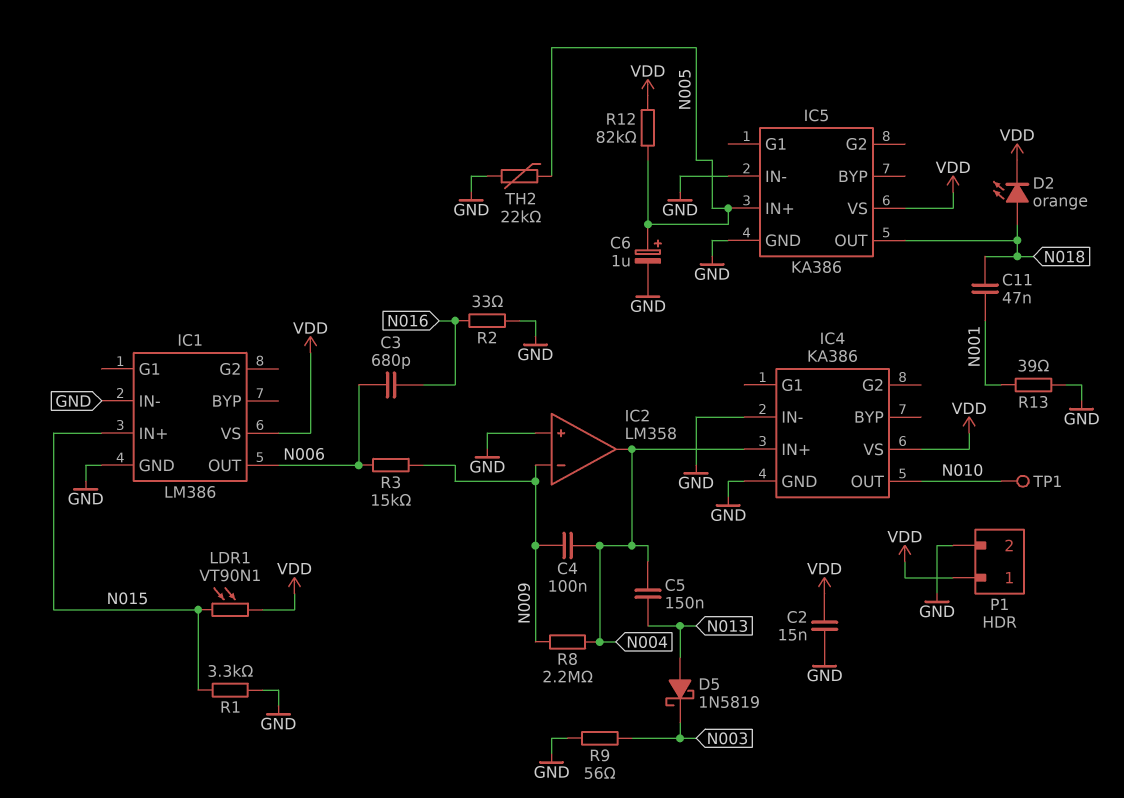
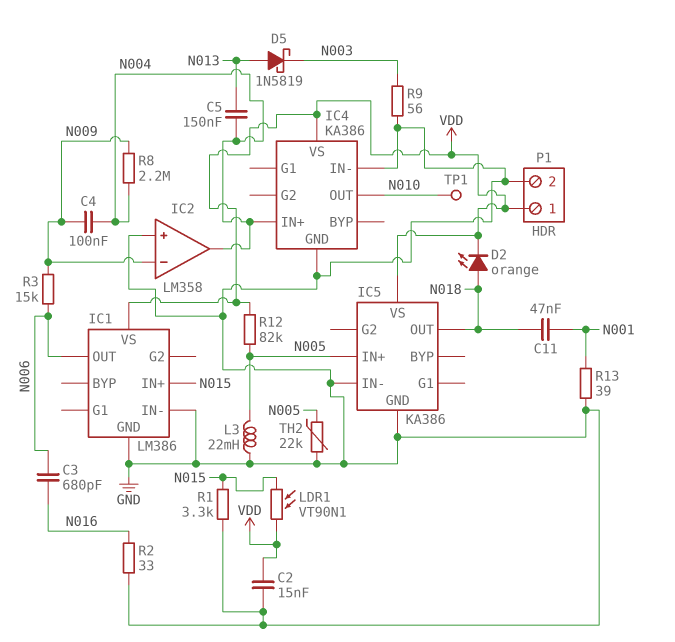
C6: 1uF (plus N005, minus GND) -> none
L3: none -> 22mH (GND, N005)

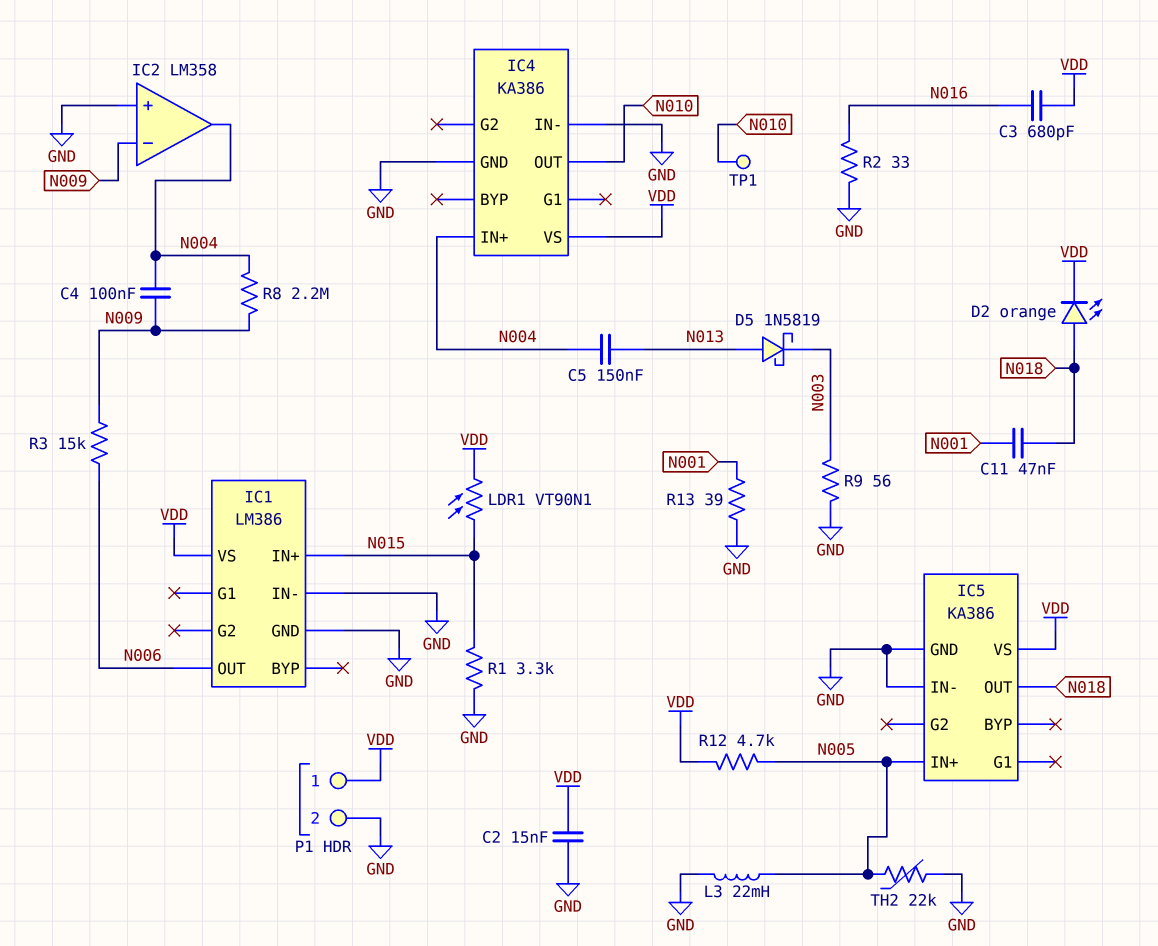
C3: 680pF (N006, N016) -> 680pF (N016, VDD)
R12: 82k (N005, VDD) -> 4.7k (N005, VDD)

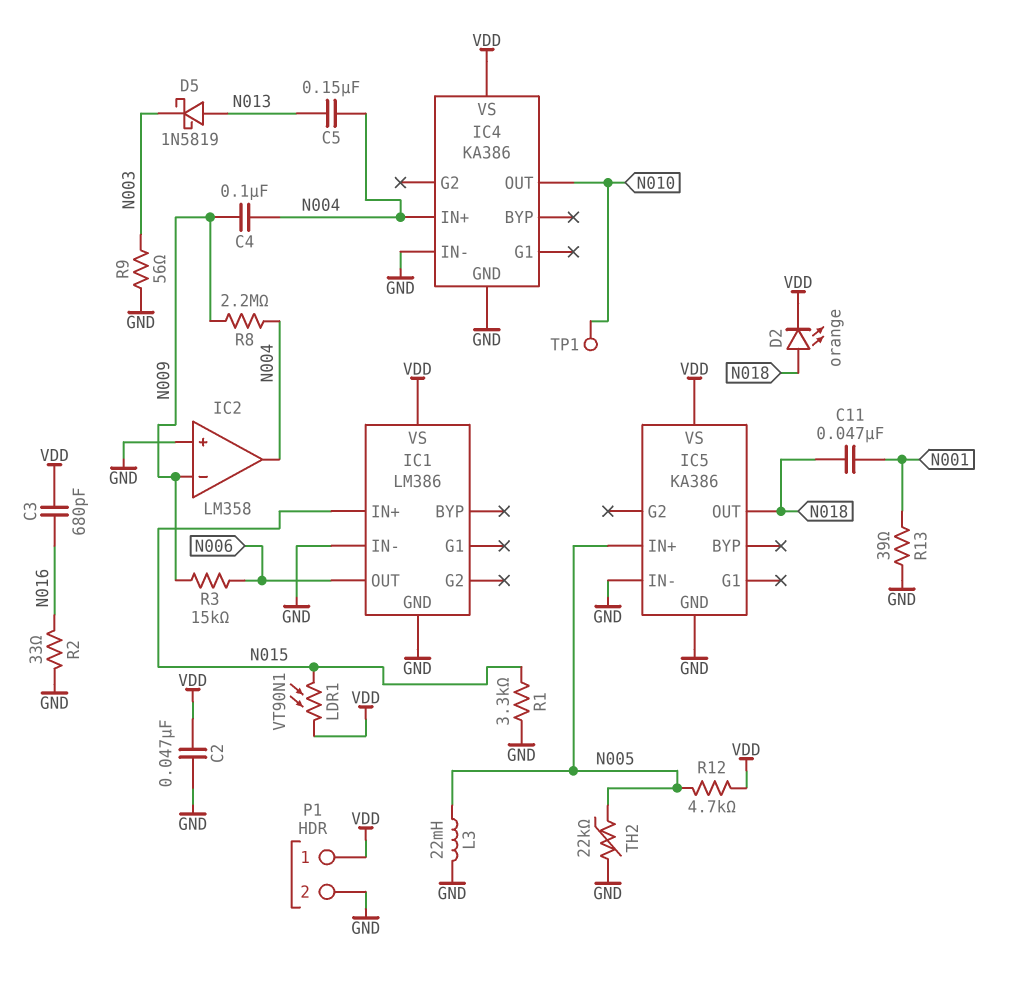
C2: 15nF (GND, VDD) -> 47nF (GND, VDD)

